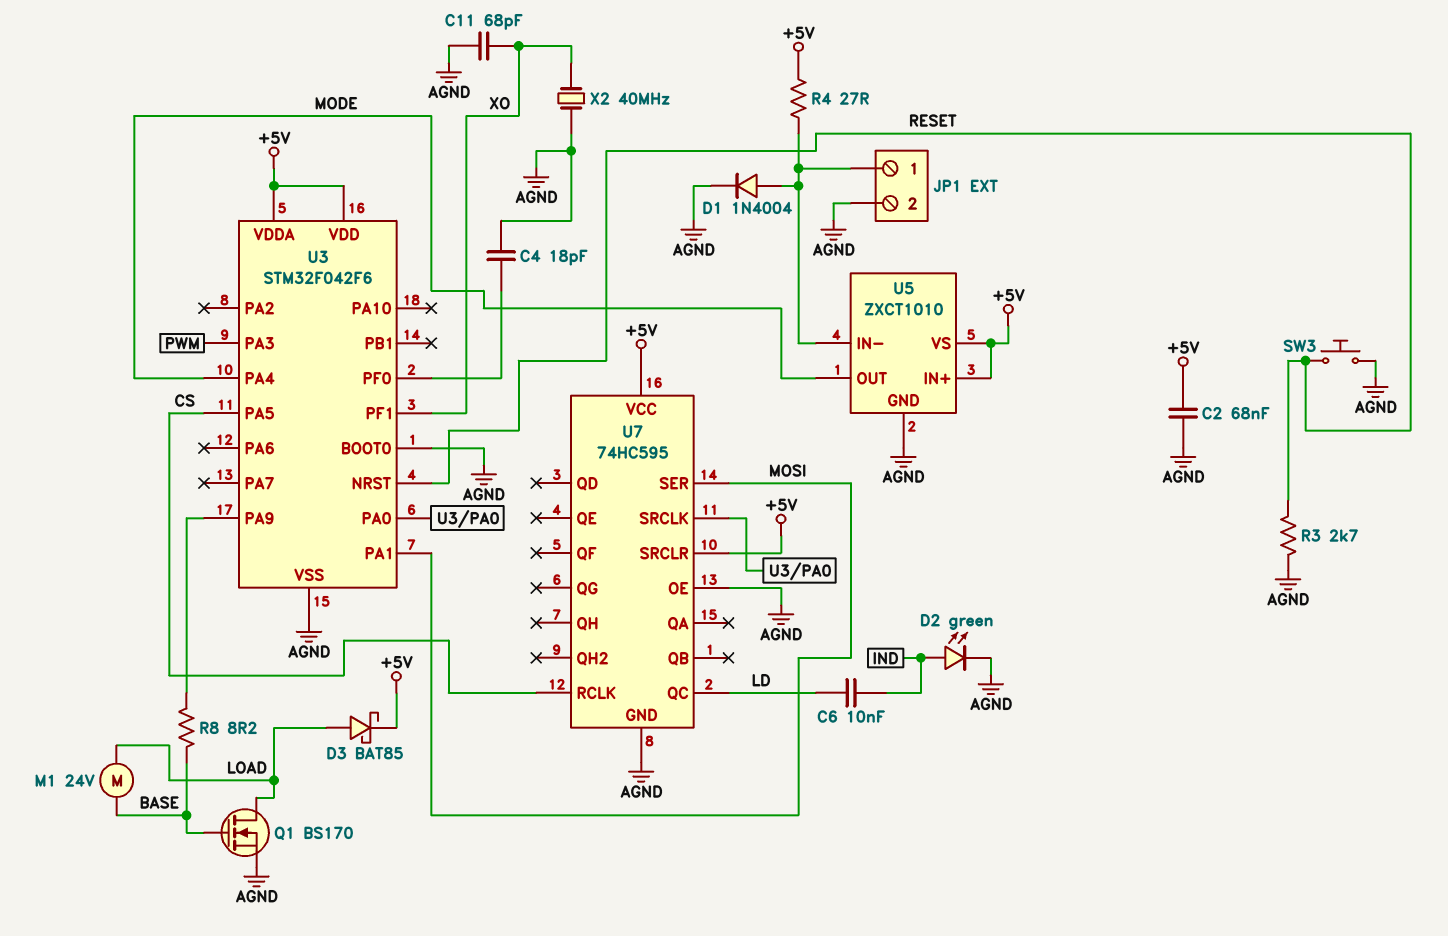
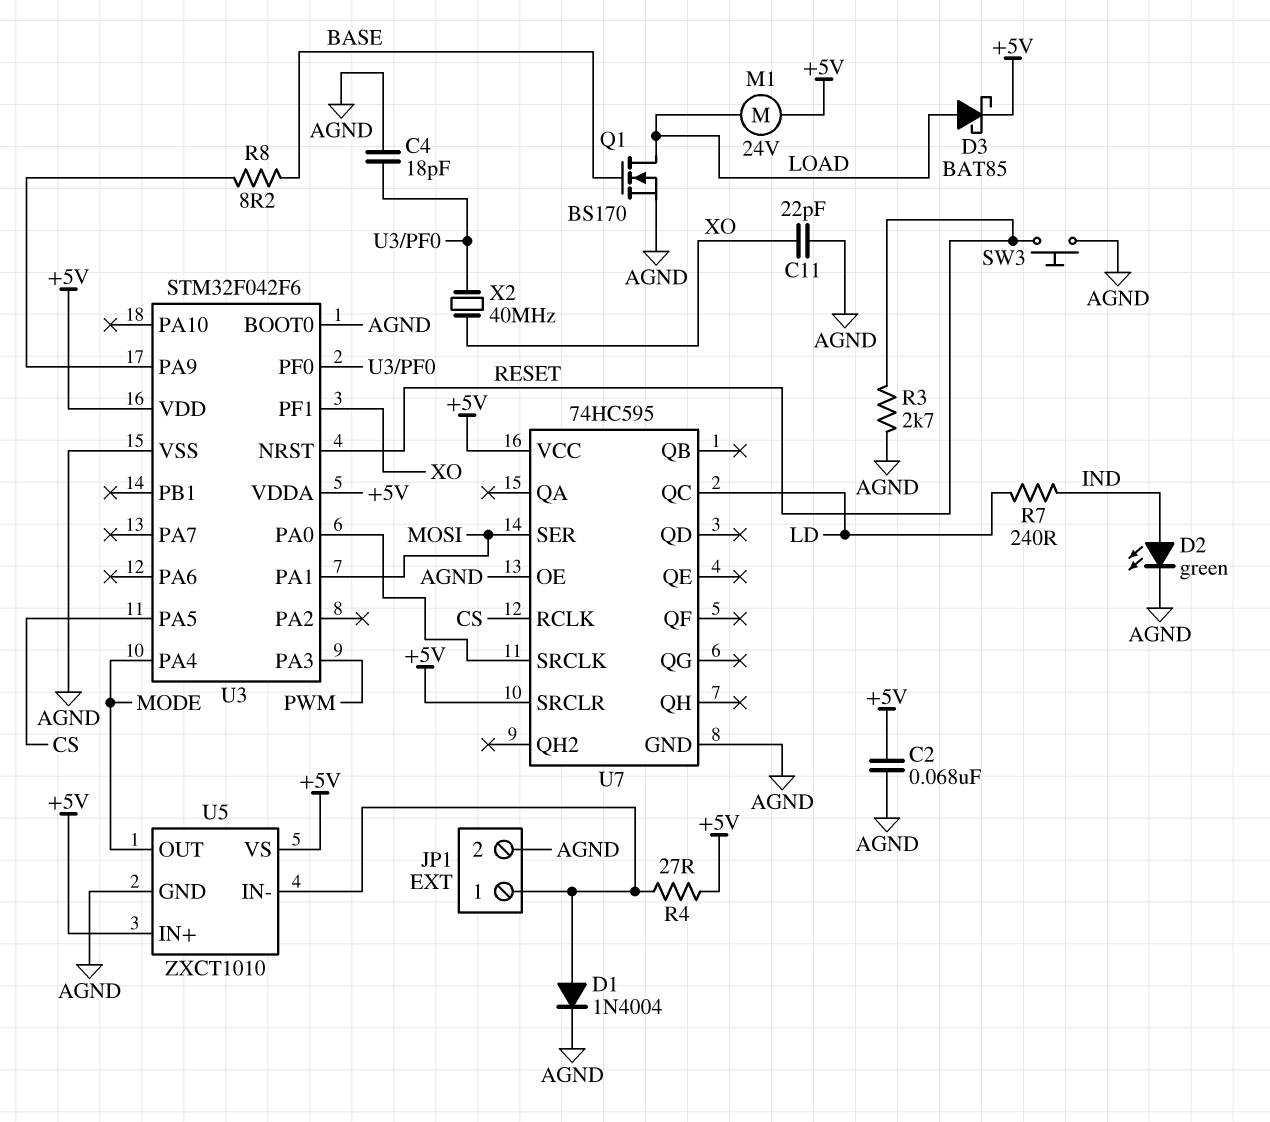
C6: 10nF (IND, LD) -> none
C11: 68pF (AGND, XO) -> 22pF (AGND, XO)
M1: motor 24V (BASE, LOAD) -> motor 24V (+5V, LOAD)
R7: none -> 240 (IND, LD)
X2: 40MHz (AGND, XO) -> 40MHz (U3/PF0, XO)

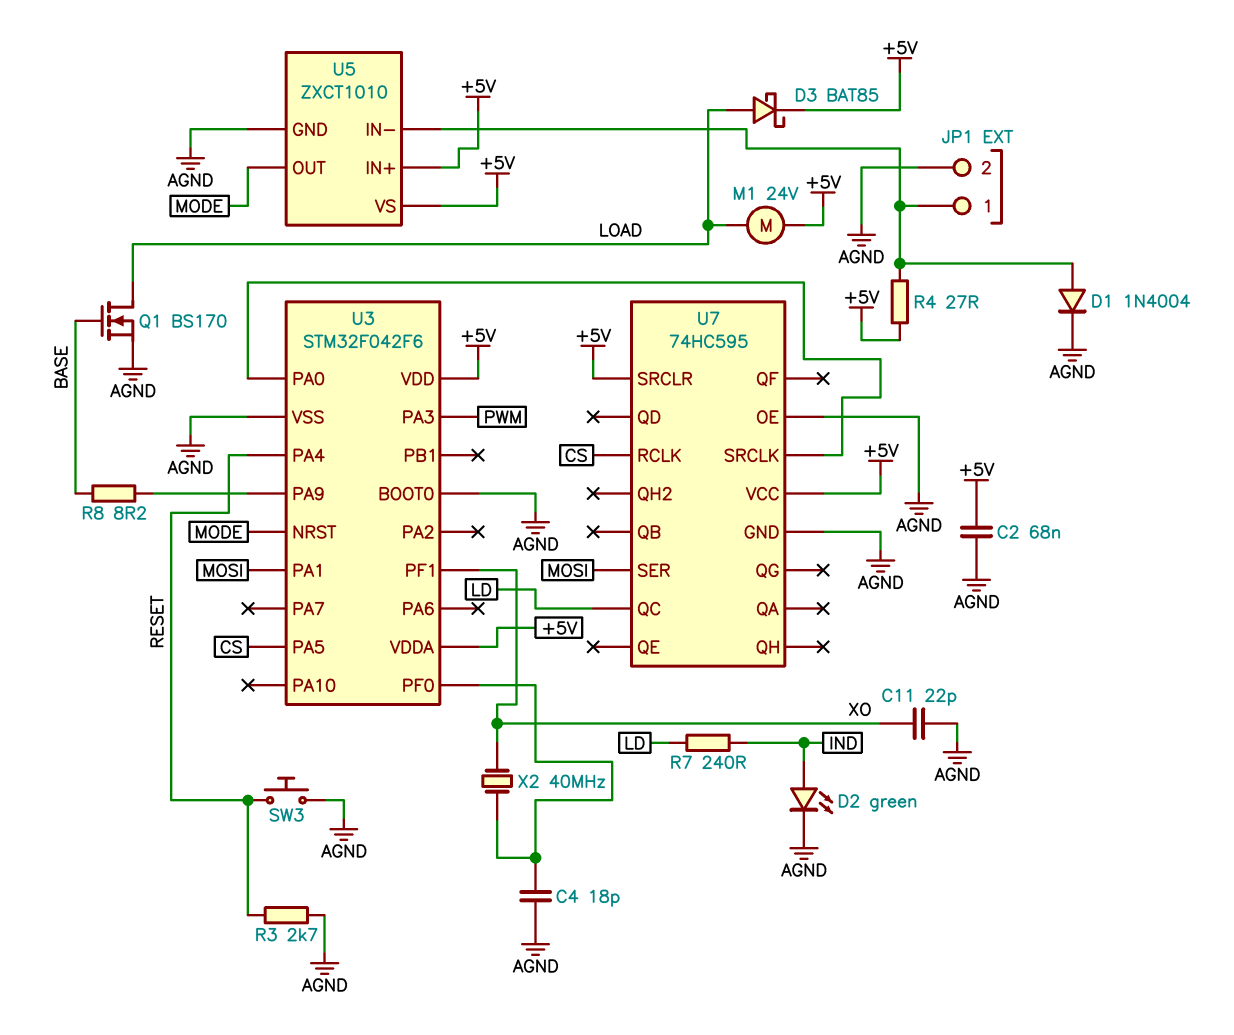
U3 pin NRST: RESET -> MODE
U3 pin PA4: MODE -> RESET

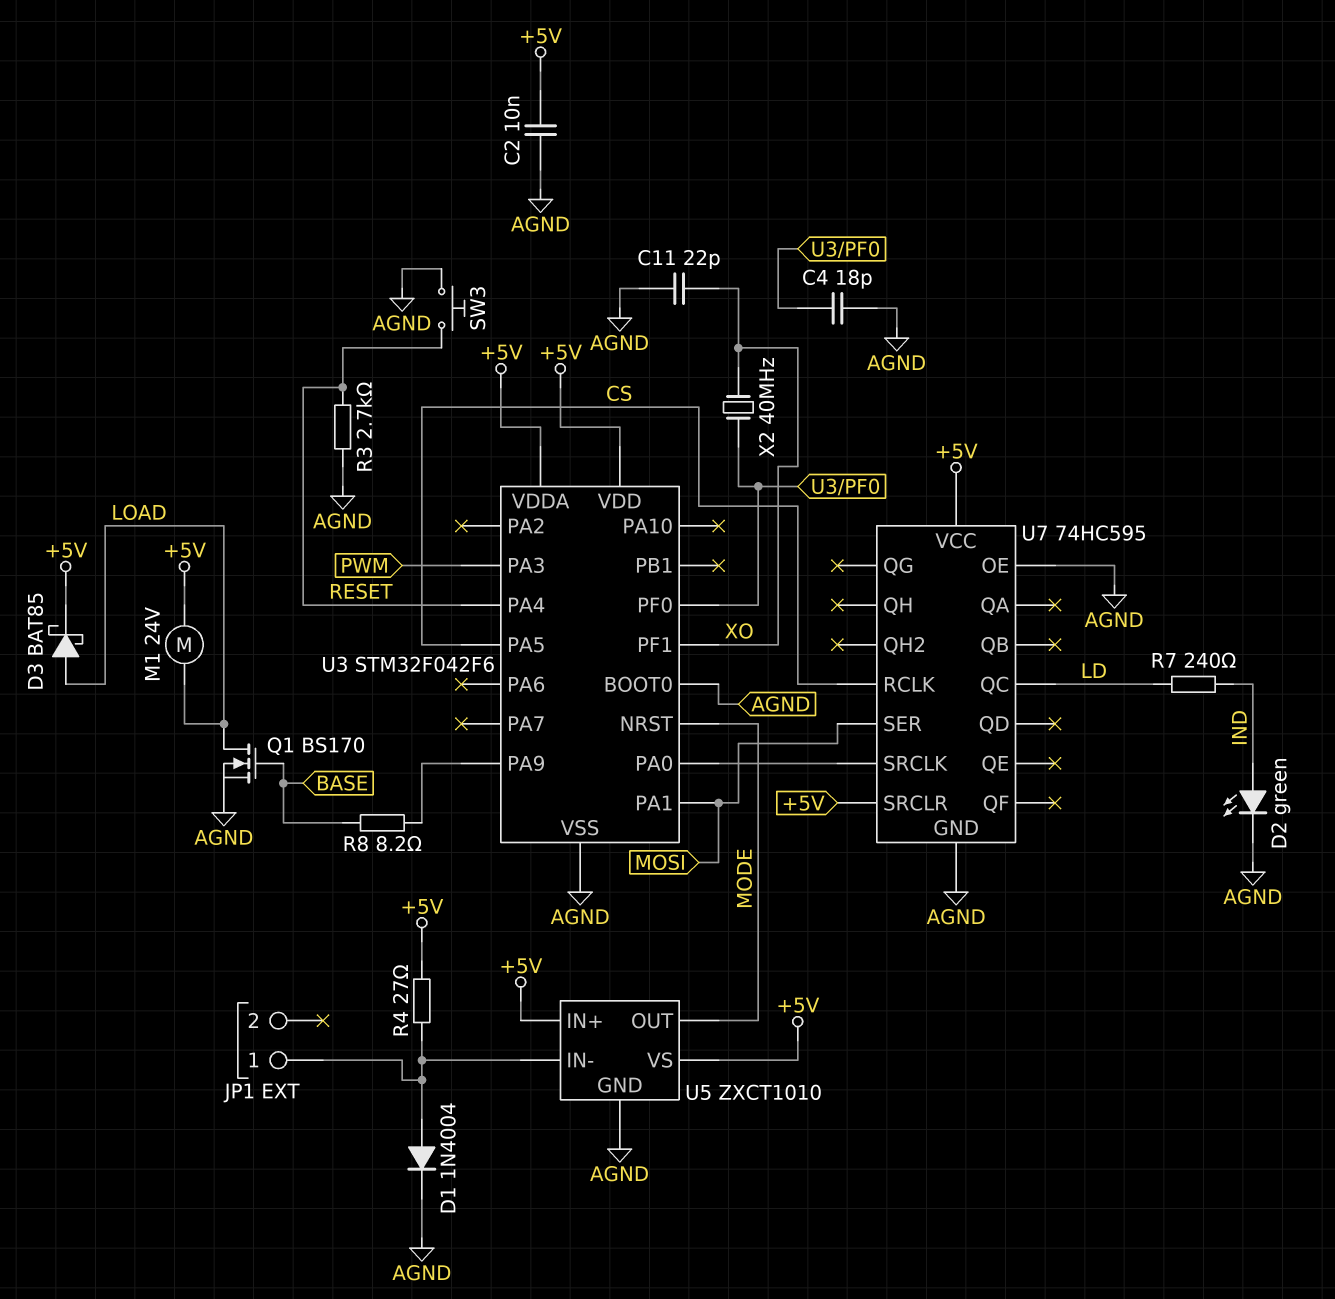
C2: 68nF (+5V, AGND) -> 10nF (+5V, AGND)
JP1 pin 2: AGND -> none

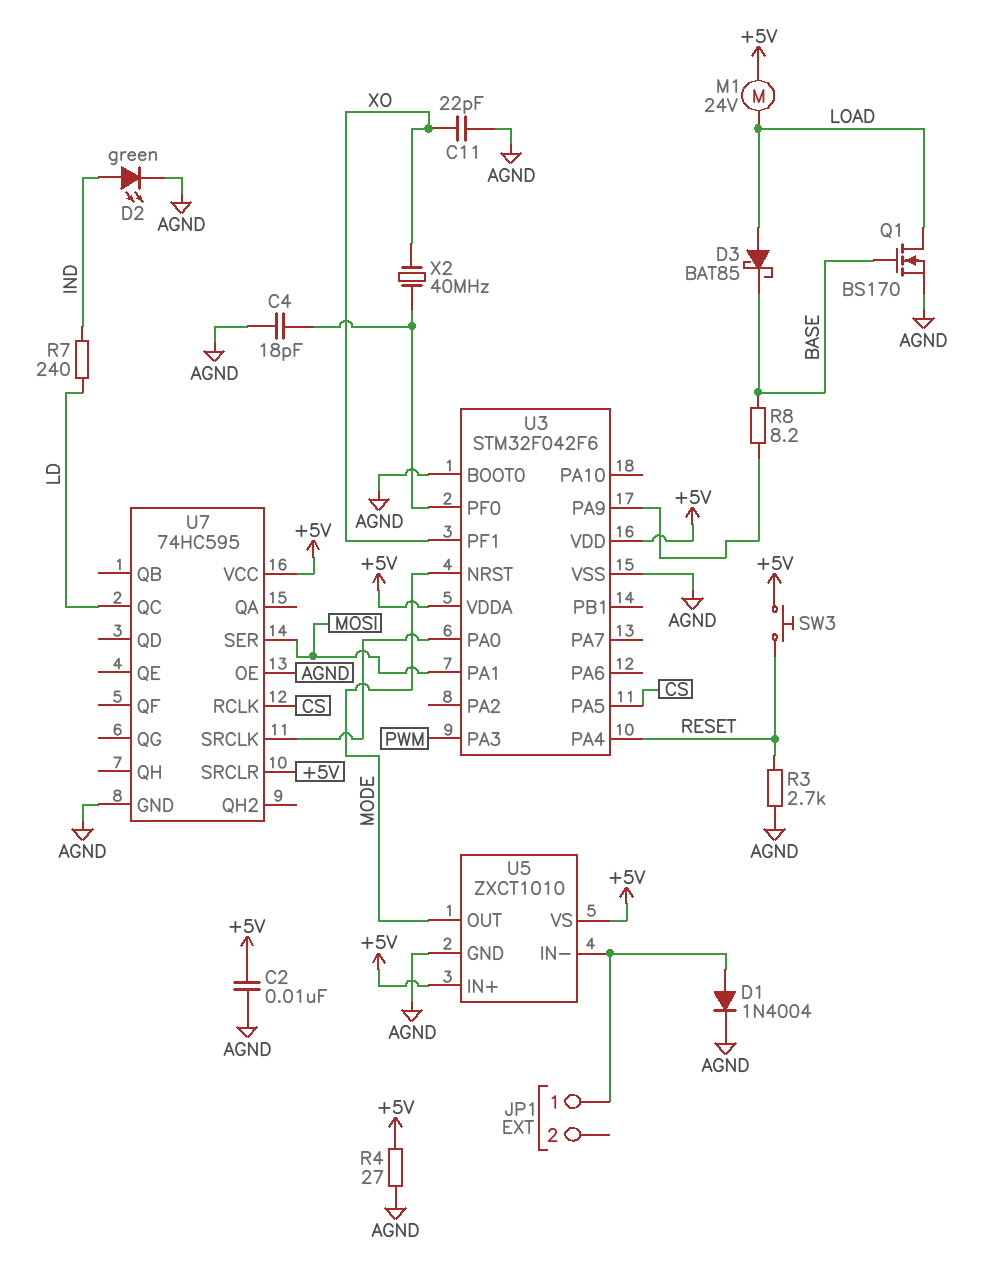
D3: schottky BAT85 (A LOAD, K +5V) -> schottky BAT85 (A LOAD, K BASE)
R4: 27 (+5V, JP1/1) -> 27 (+5V, AGND)
SW3: button (AGND, RESET) -> button (+5V, RESET)

